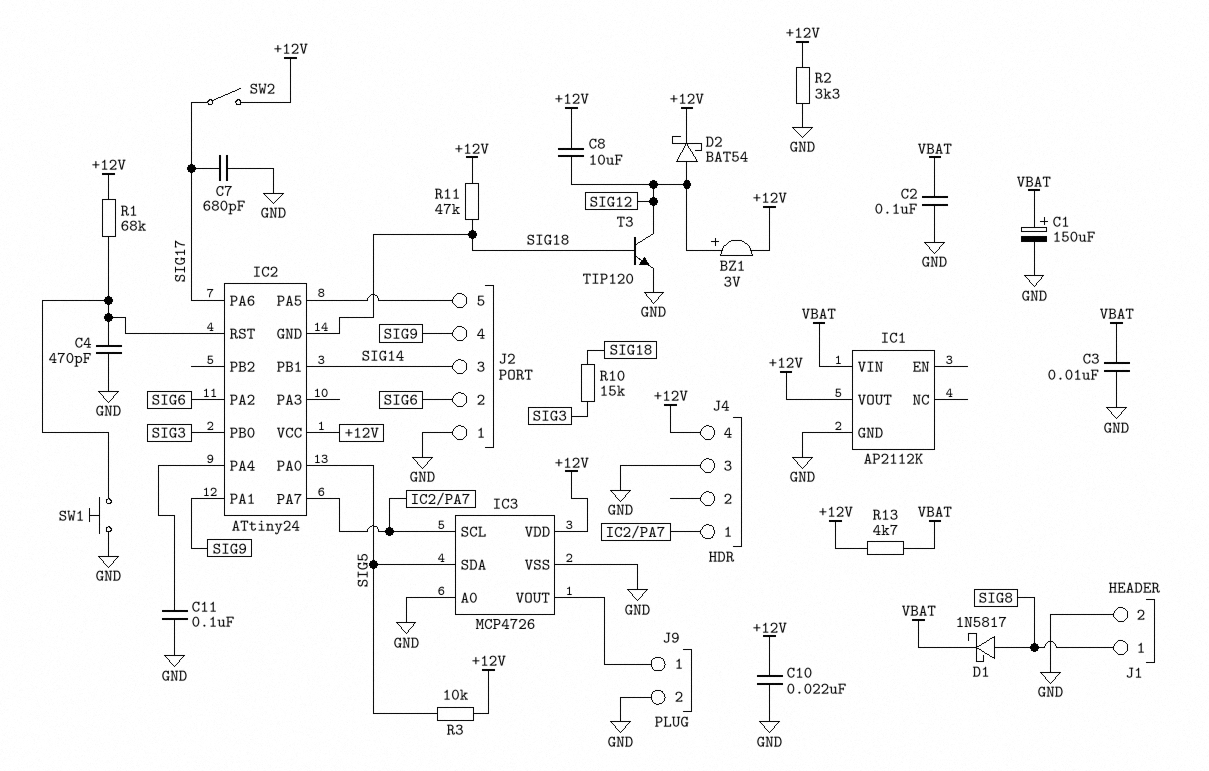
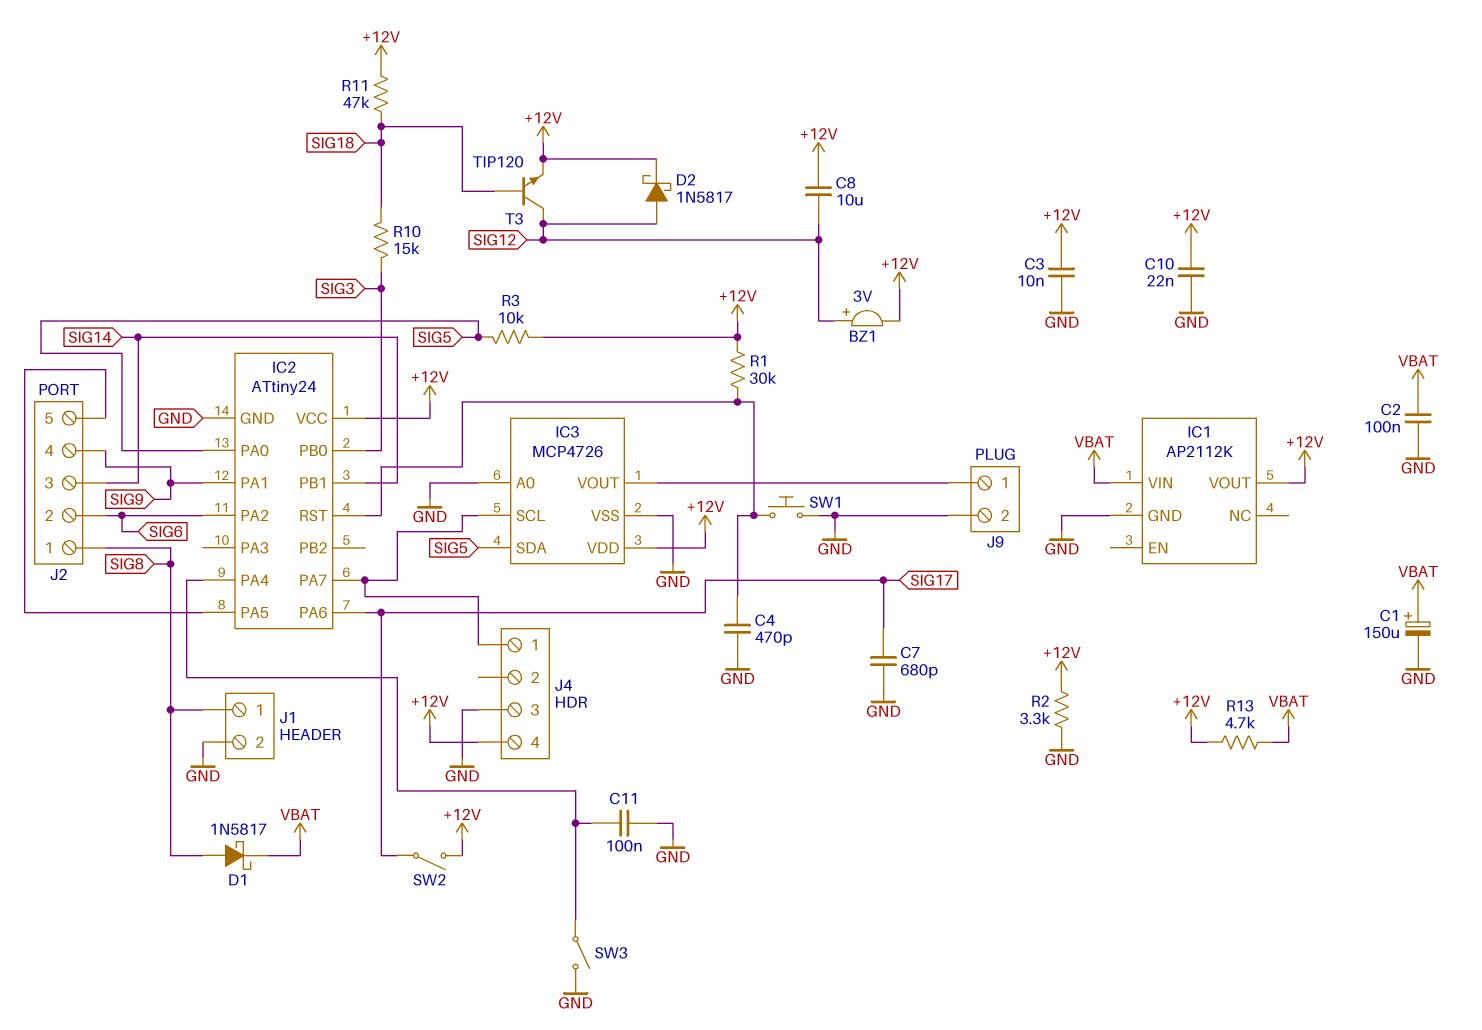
C3: 10nF (GND, VBAT) -> 10nF (+12V, GND)
D2: schottky BAT54 (A SIG12, K +12V) -> schottky 1N5817 (A SIG12, K +12V)
IC2 pin GND: SIG18 -> GND
J2 pin 1: GND -> SIG8
R1: 68k (+12V, IC2/RST) -> 30k (+12V, IC2/RST)
SW3: none -> switch (GND, IC2/PA4)
T3: NPN TIP120 (B SIG18, C SIG12, E GND) -> NPN TIP120 (B SIG18, C SIG12, E +12V)

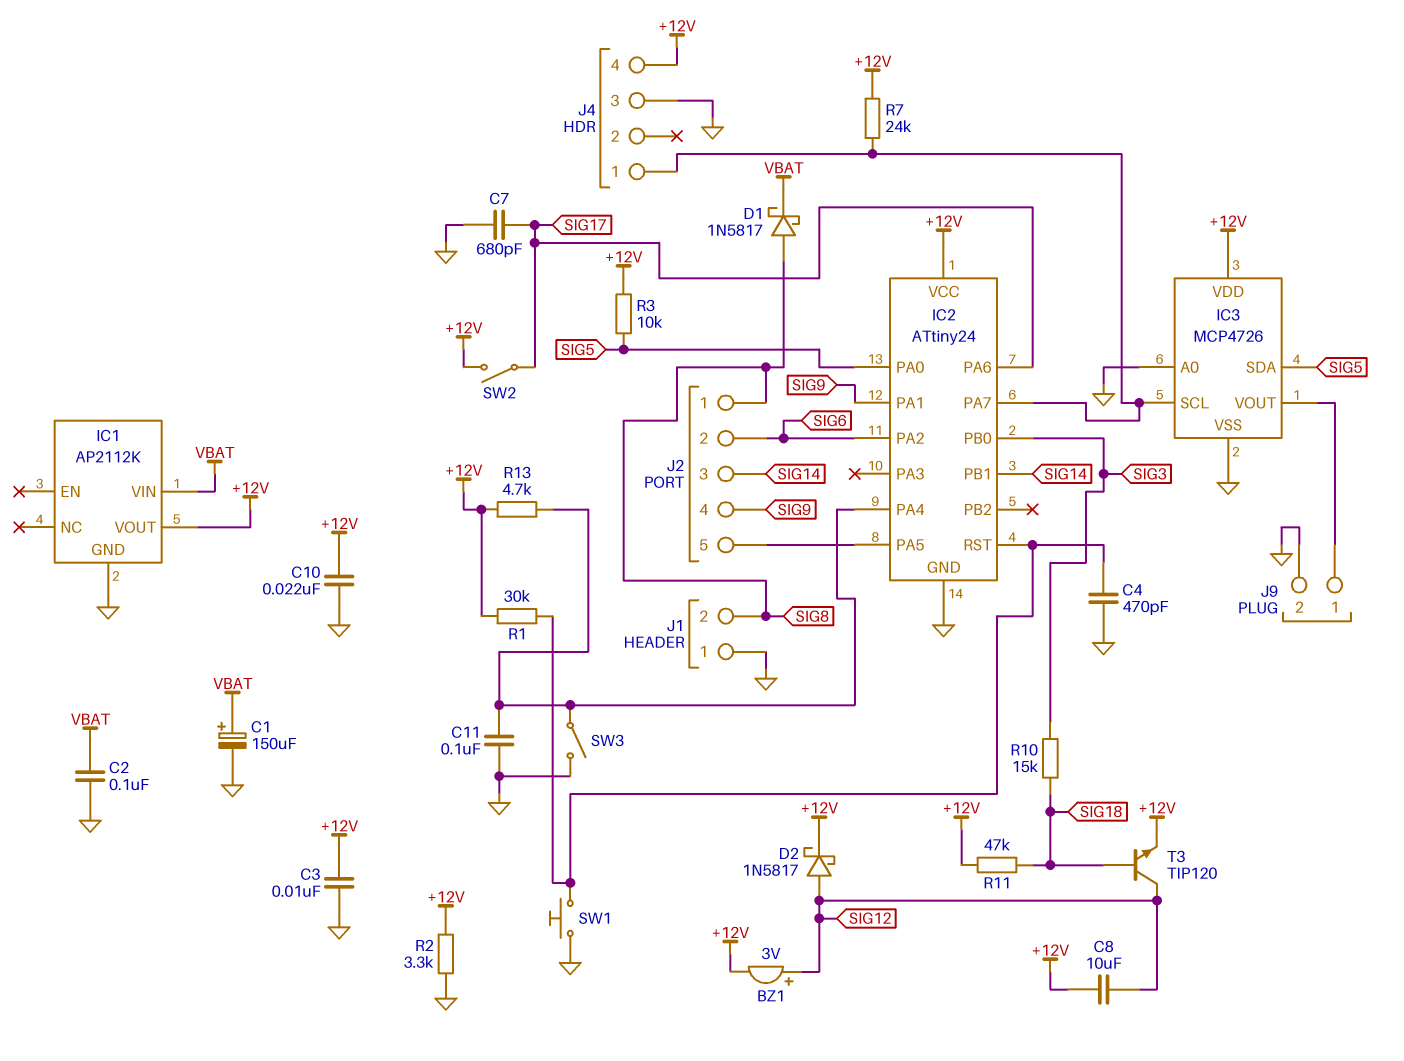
J1 pin 1: SIG8 -> GND
J1 pin 2: GND -> SIG8
R7: none -> 24k (+12V, IC2/PA7)
R13: 4.7k (+12V, VBAT) -> 4.7k (+12V, IC2/PA4)

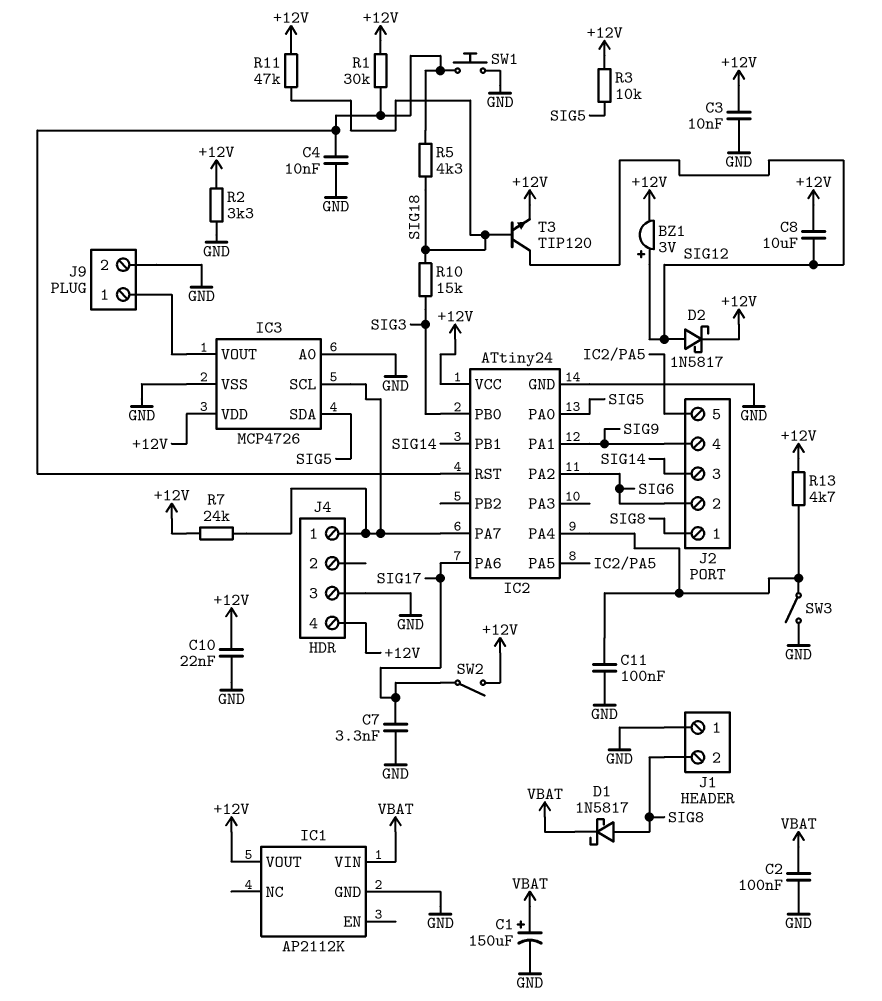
C4: 470pF (GND, IC2/RST) -> 10nF (GND, IC2/RST)
C7: 680pF (GND, SIG17) -> 3.3nF (GND, SIG17)
R5: none -> 4.3k (IC2/RST, SIG18)

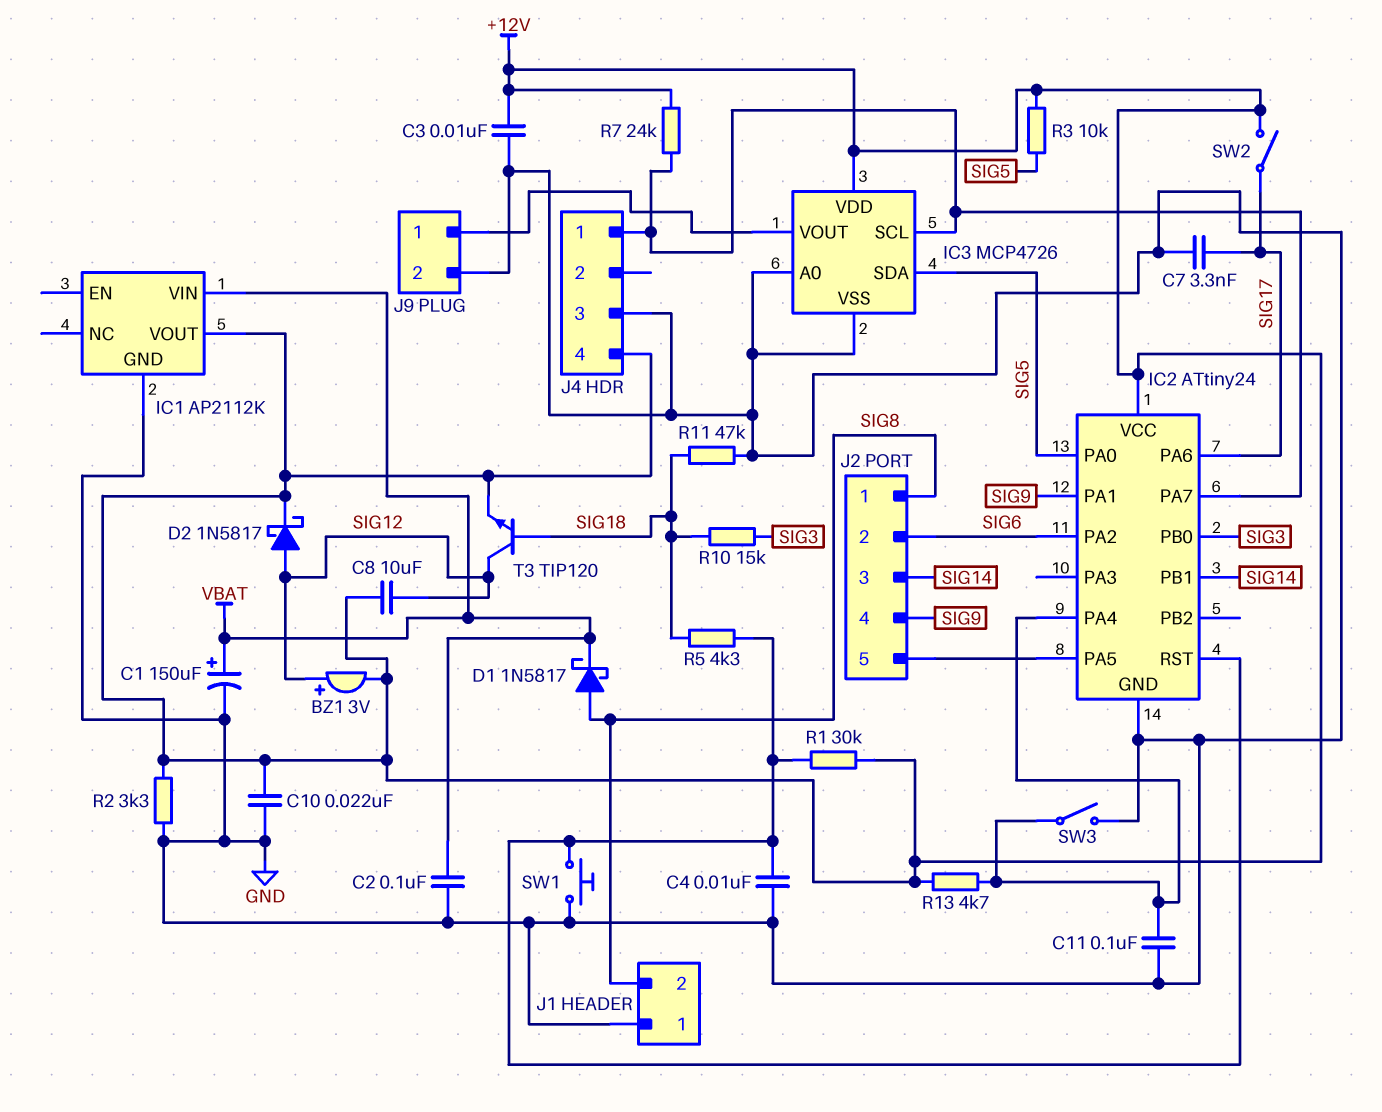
R11: 47k (+12V, SIG18) -> 47k (GND, SIG18)

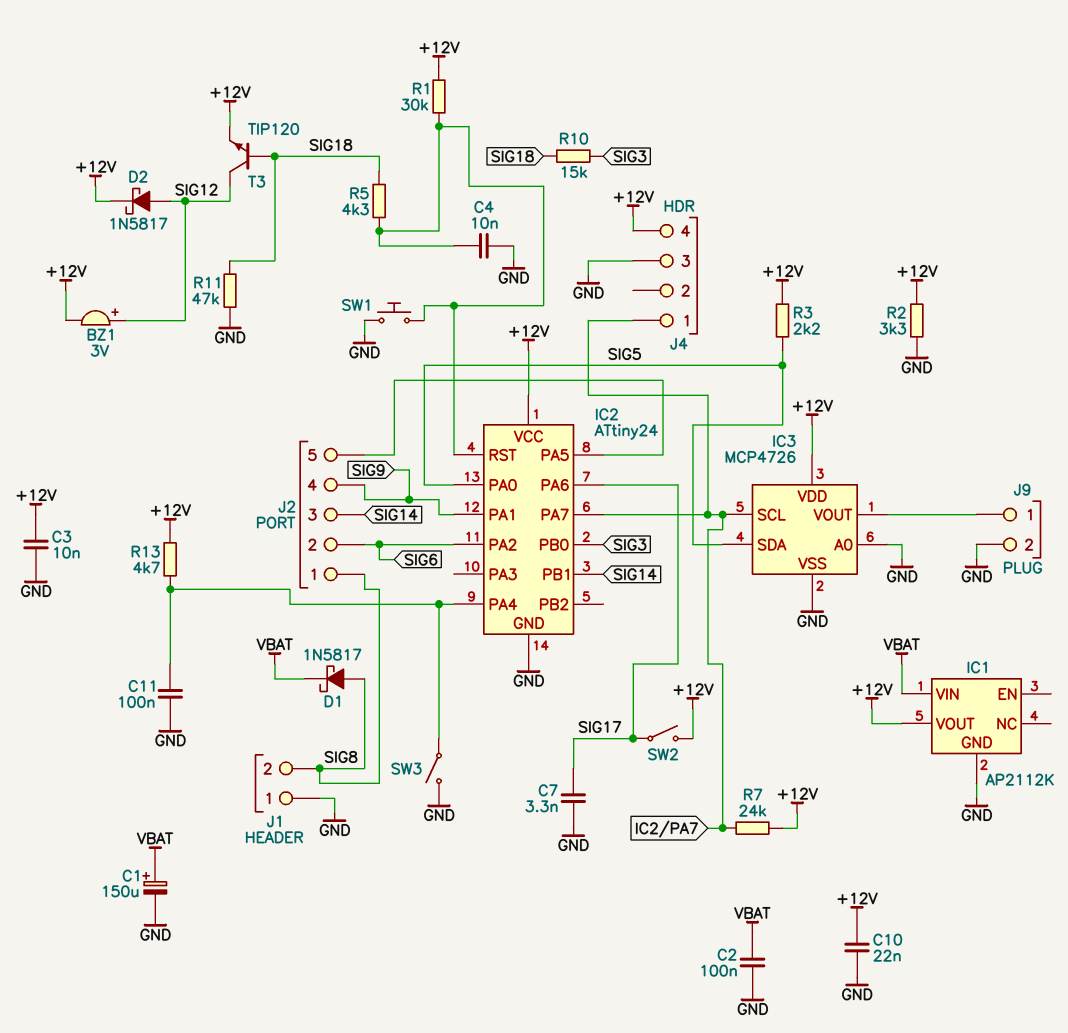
C8: 10uF (+12V, SIG12) -> none
R3: 10k (+12V, SIG5) -> 2.2k (+12V, SIG5)

